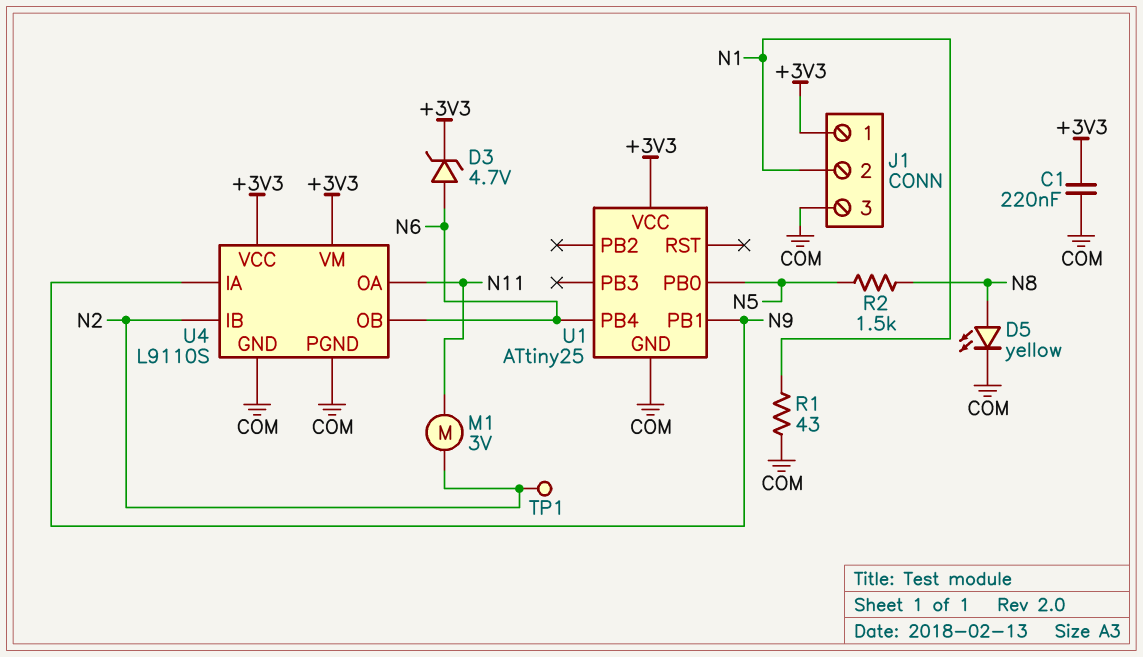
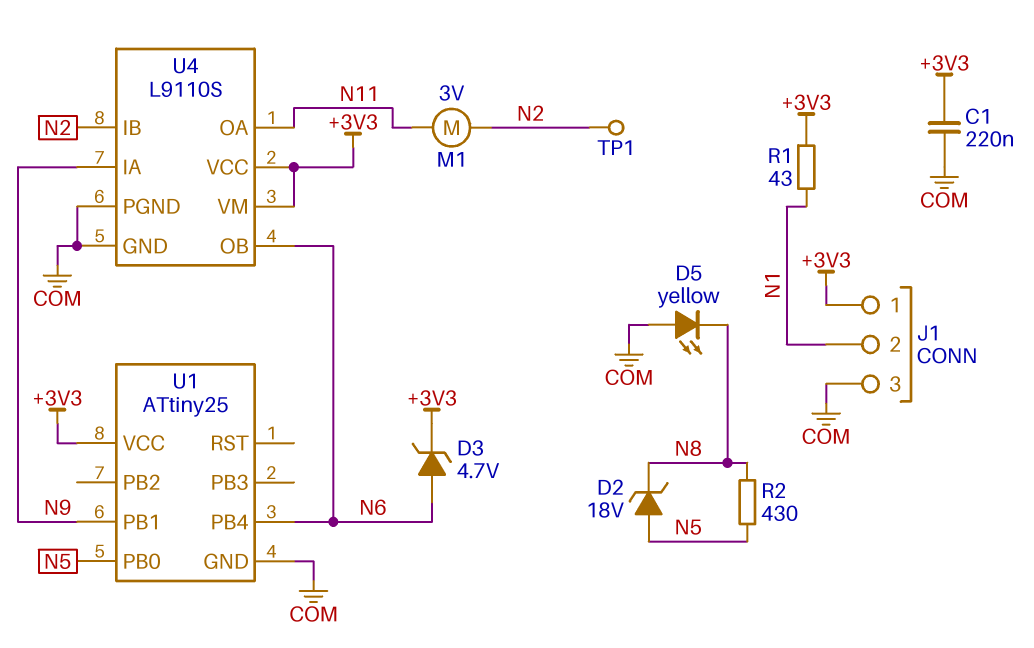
D2: none -> zener 18V (A N5, K N8)
D5: LED yellow (A N8, K COM) -> LED yellow (A COM, K N8)
R1: 43 (COM, N1) -> 43 (+3V3, N1)
R2: 1.5k (N5, N8) -> 430 (N5, N8)

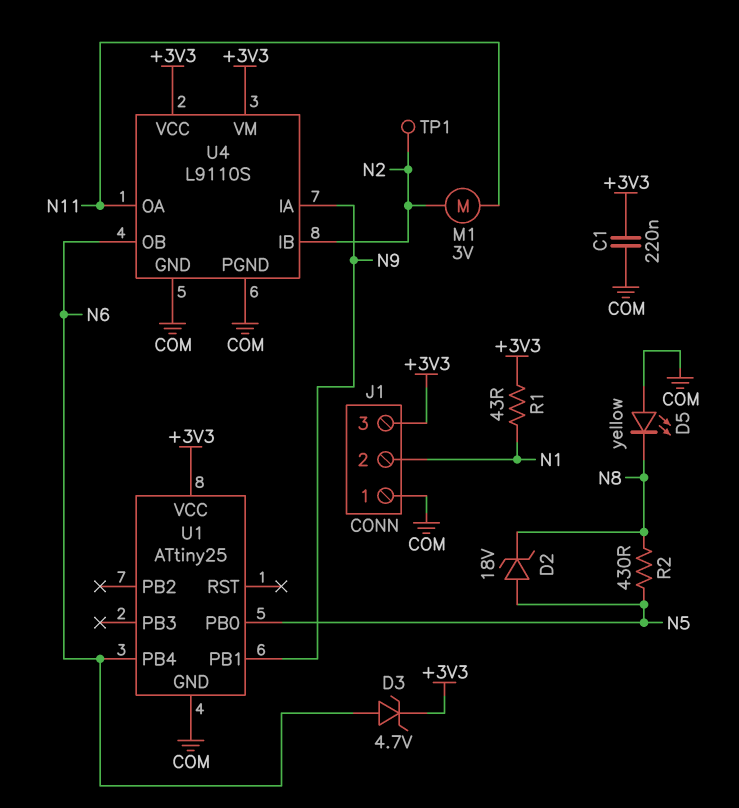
J1 pin 1: +3V3 -> COM
J1 pin 3: COM -> +3V3

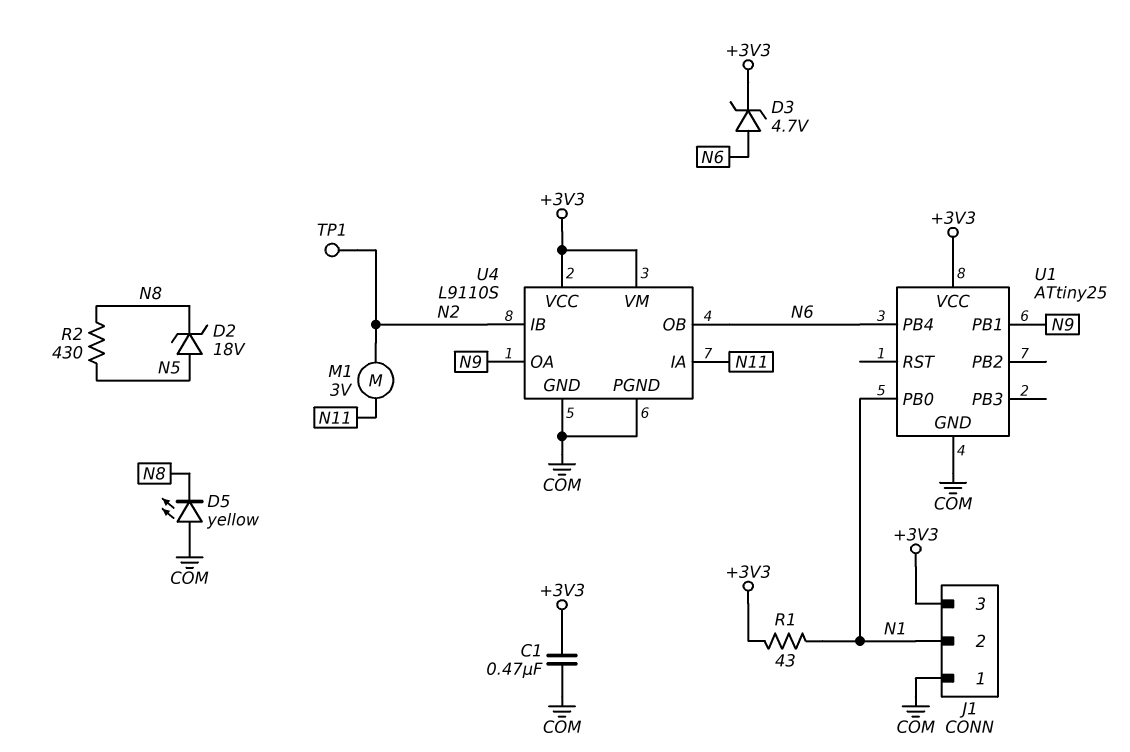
C1: 220nF (+3V3, COM) -> 470nF (+3V3, COM)
U1 pin PB0: N5 -> N1
U4 pin IA: N9 -> N11
U4 pin OA: N11 -> N9

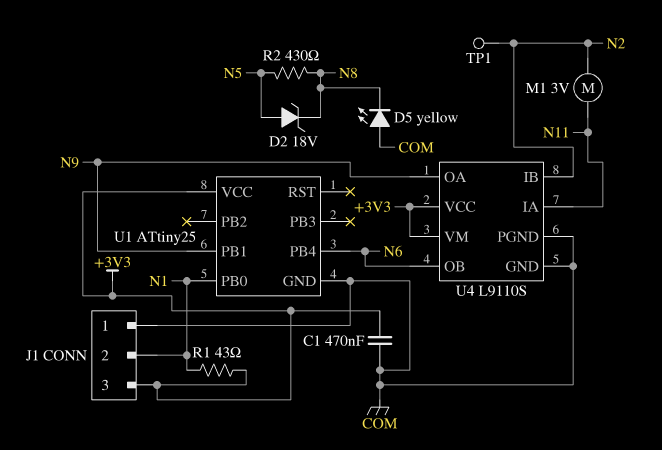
D3: zener 4.7V (A N6, K +3V3) -> none

